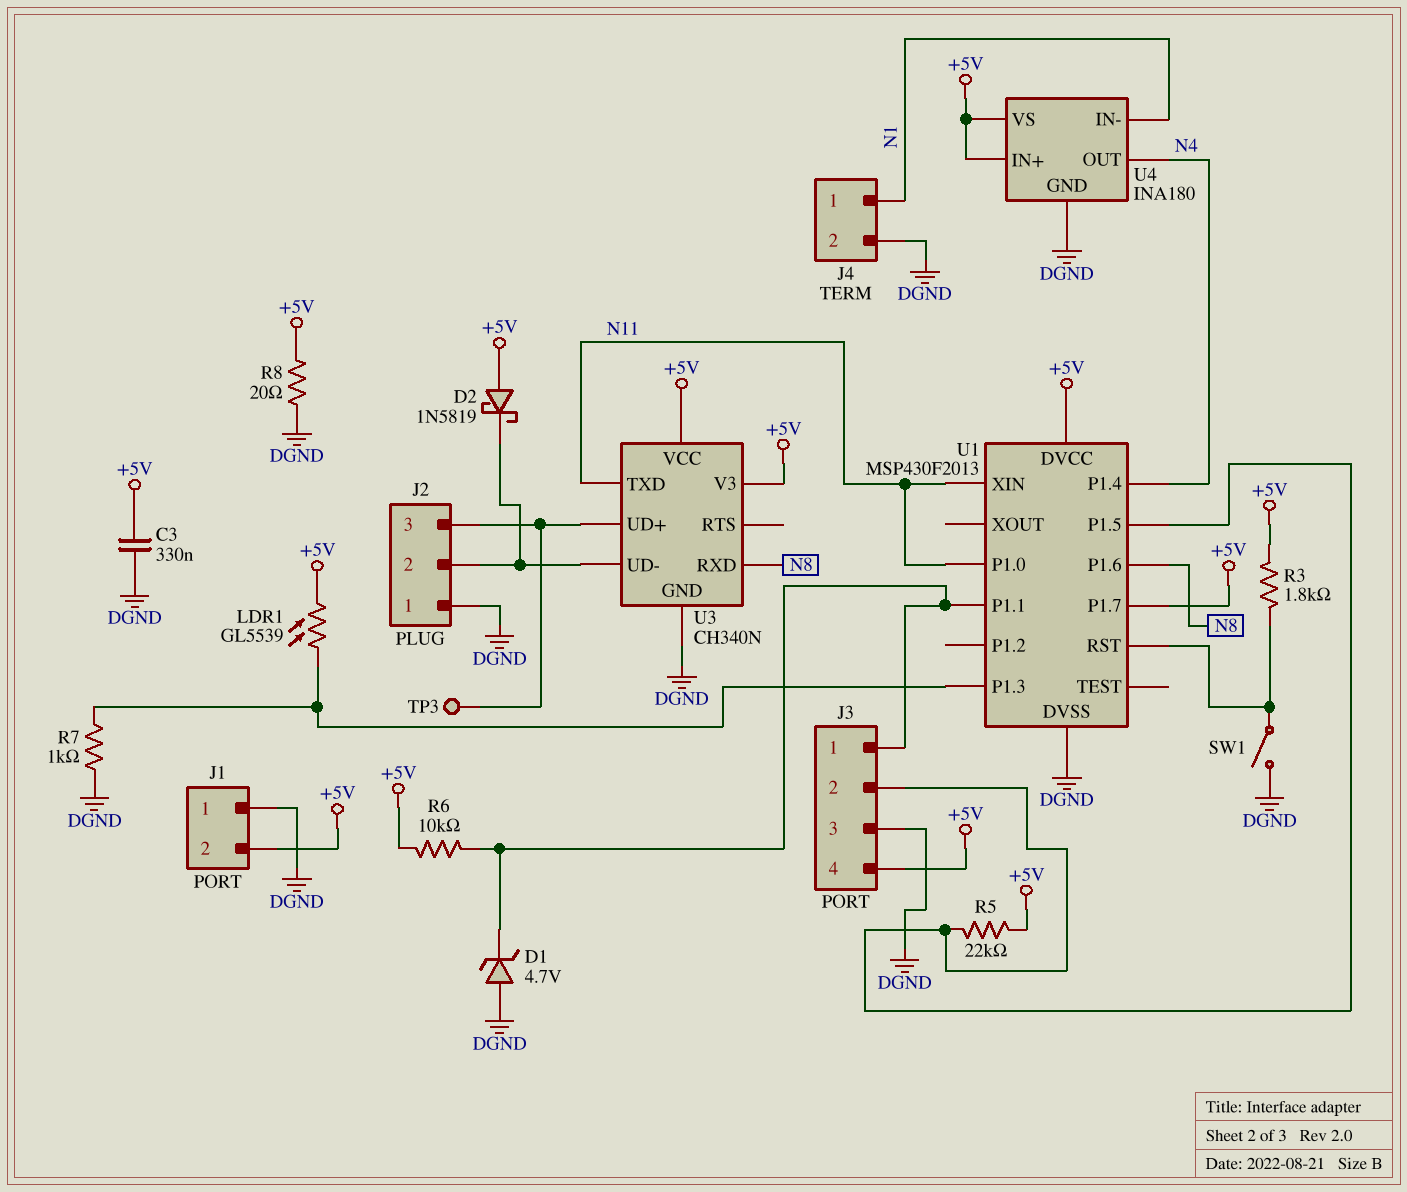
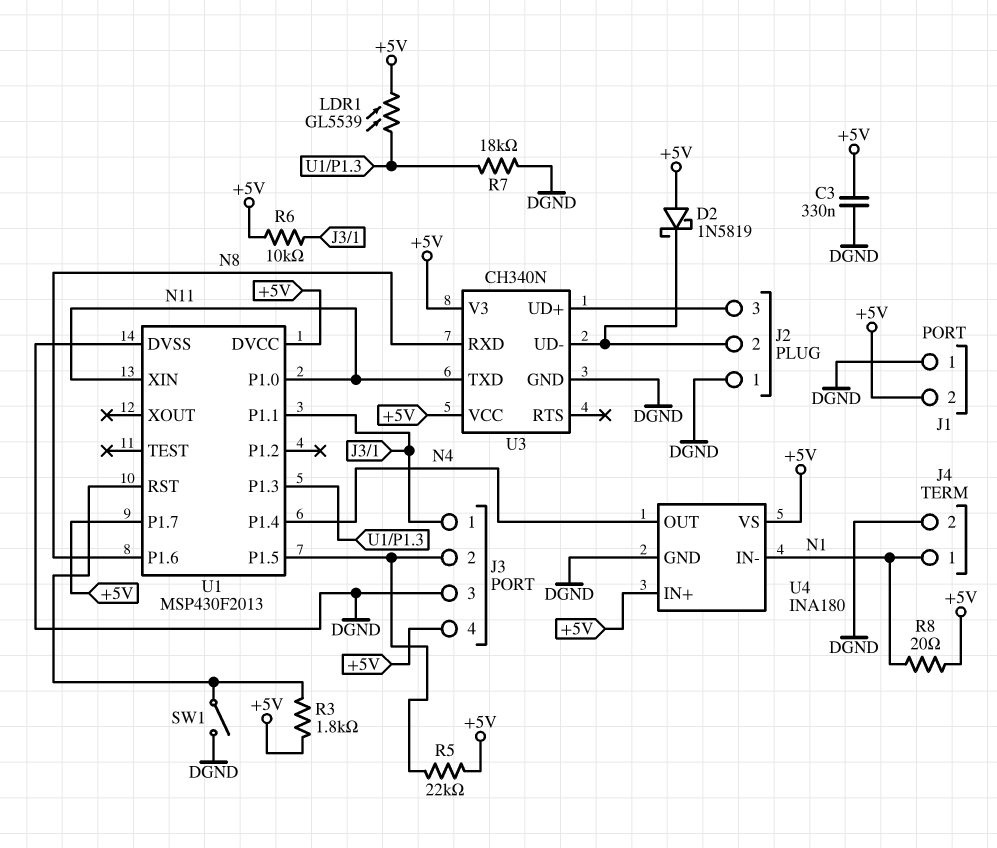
D1: zener 4.7V (A DGND, K J3/1) -> none
R7: 1k (DGND, U1/P1.3) -> 18k (DGND, U1/P1.3)
R8: 20 (+5V, DGND) -> 20 (+5V, N1)
TP3: test point (J2/3) -> none

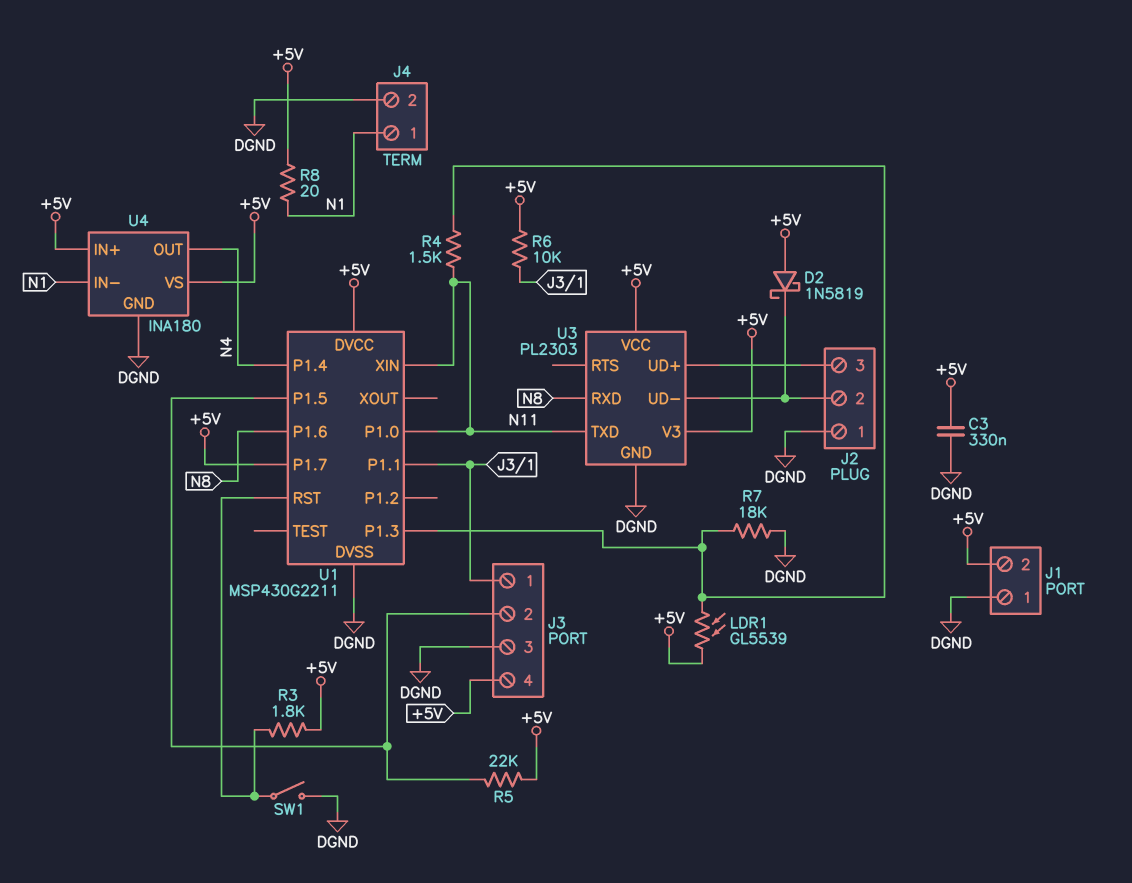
R4: none -> 1.5k (N11, U1/P1.3)
U1: MSP430F2013 -> MSP430G2211
U3: CH340N -> PL2303

